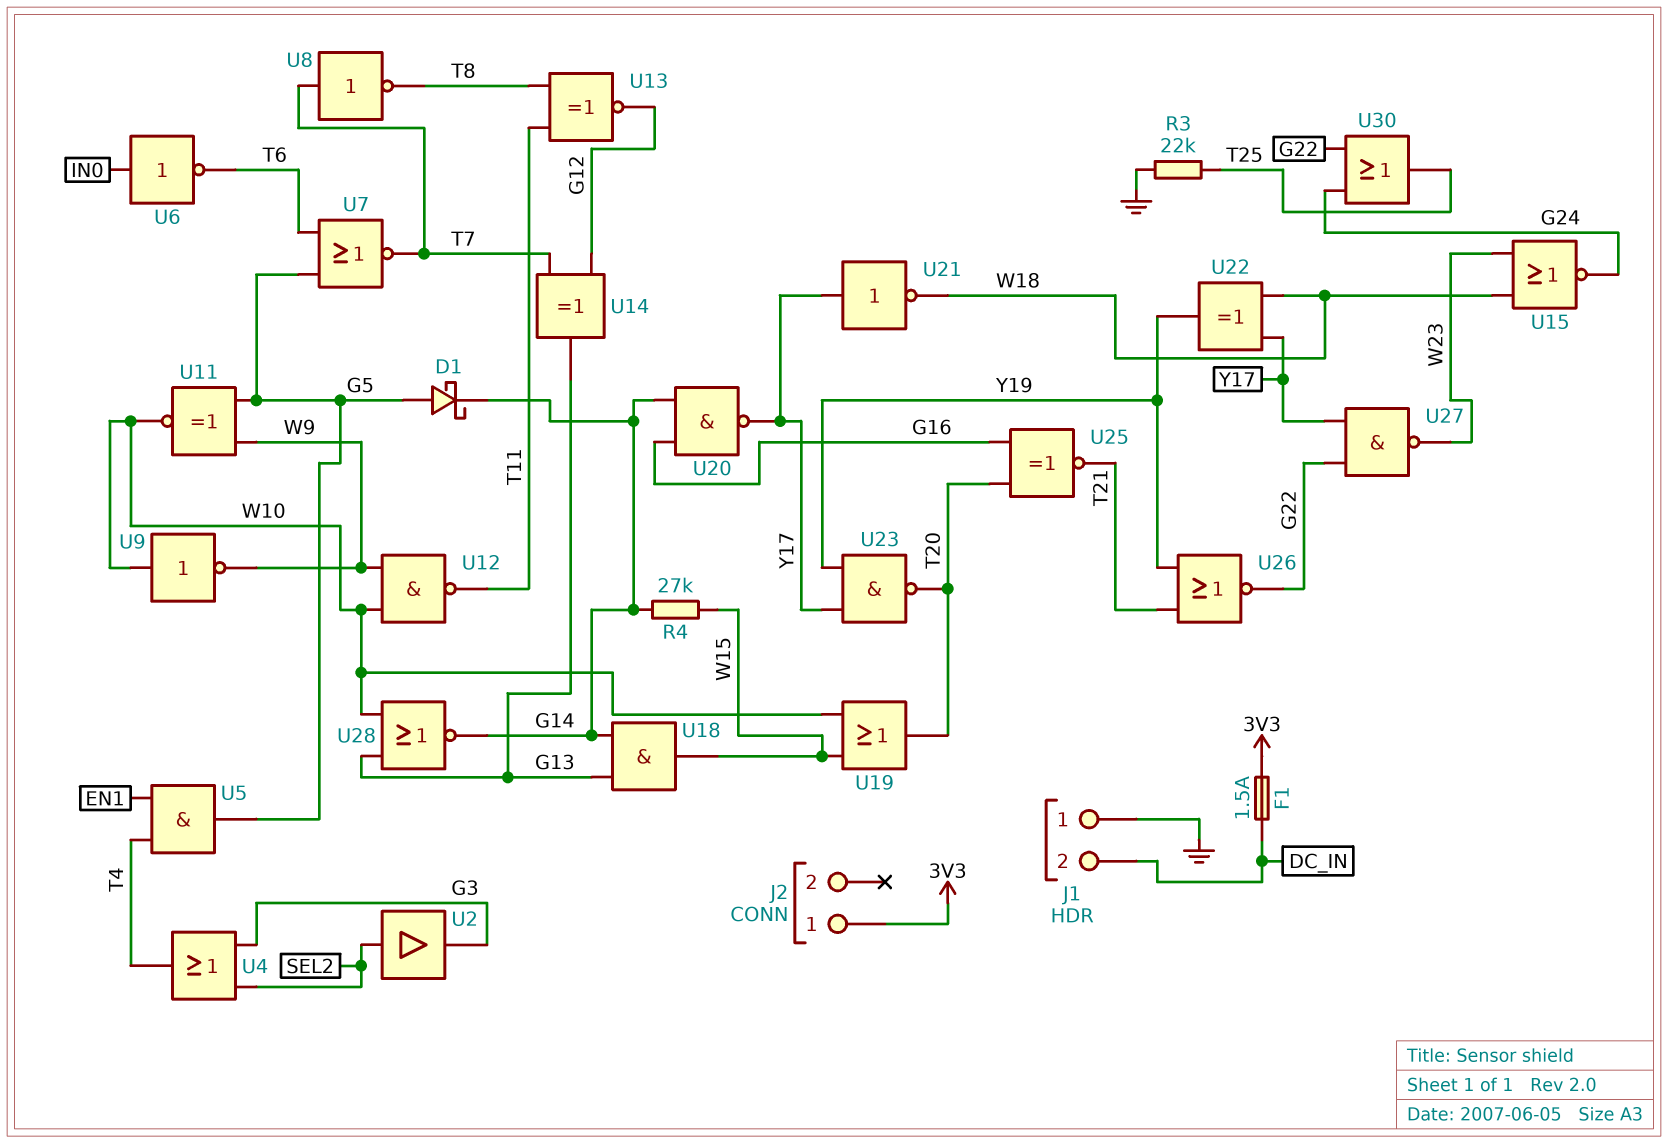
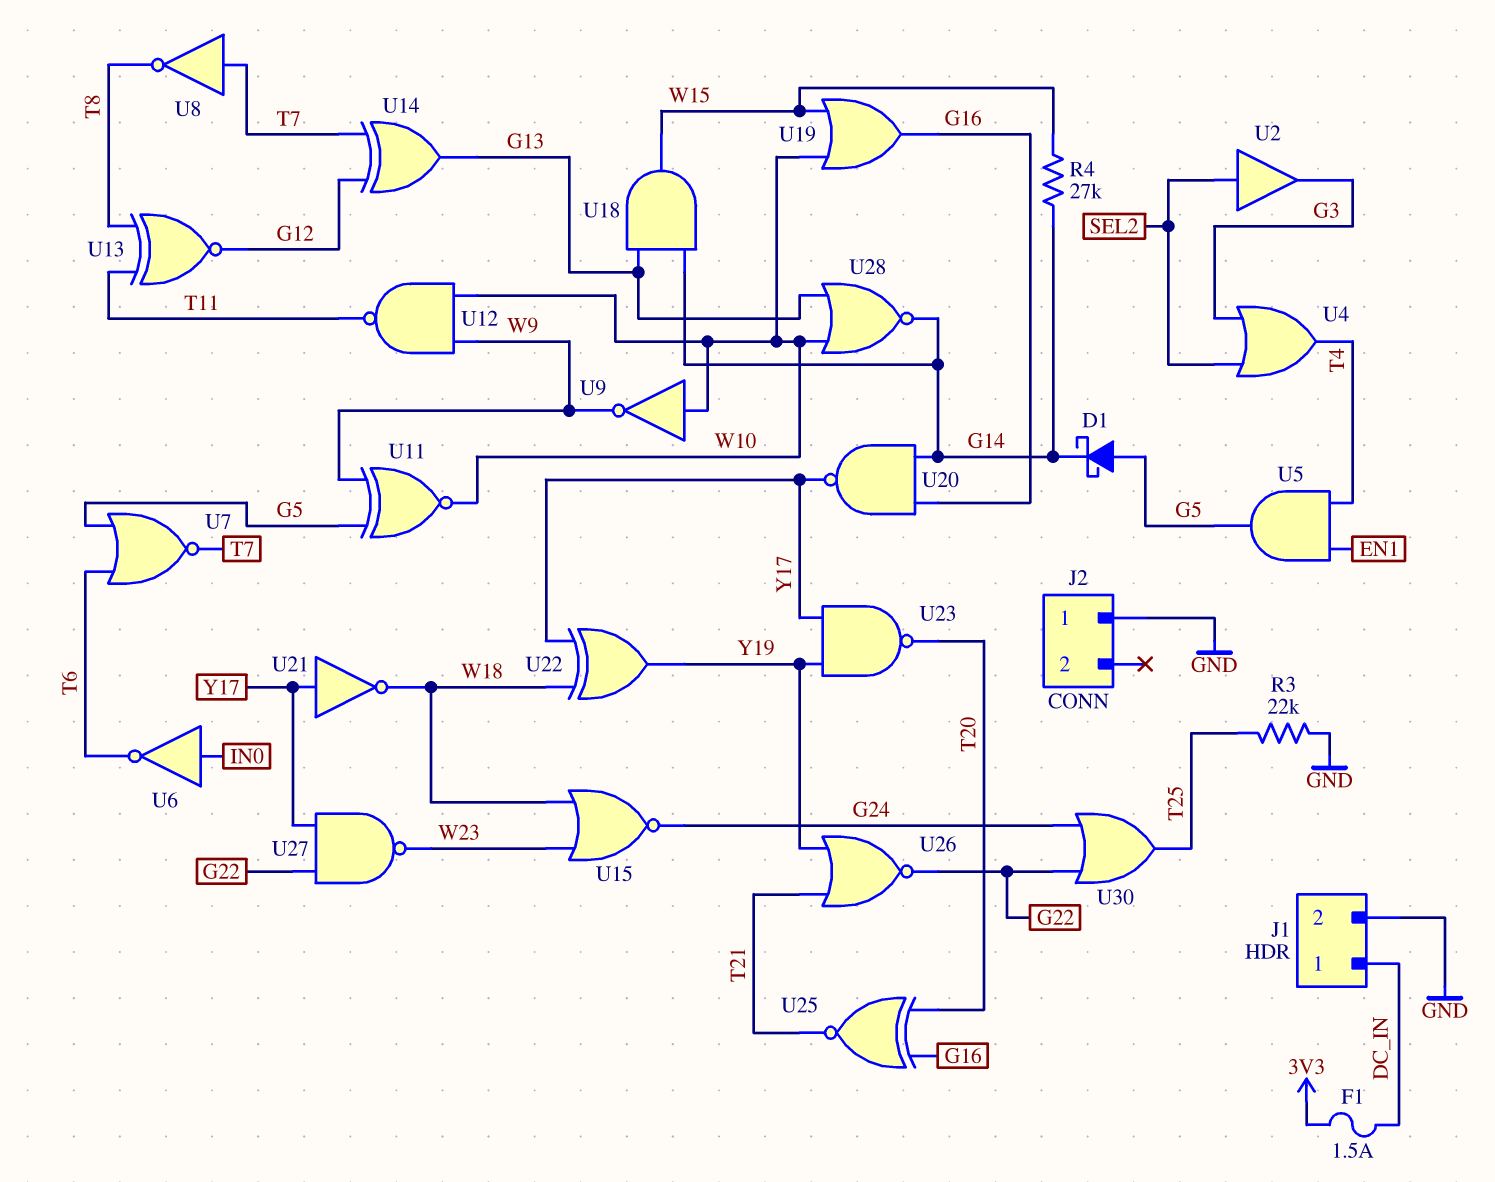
J1 pin 1: GND -> DC_IN
J1 pin 2: DC_IN -> GND
J2 pin 1: 3V3 -> GND
U19: OR (in W10, in W15, out T20) -> OR (in W10, in W15, out G16)

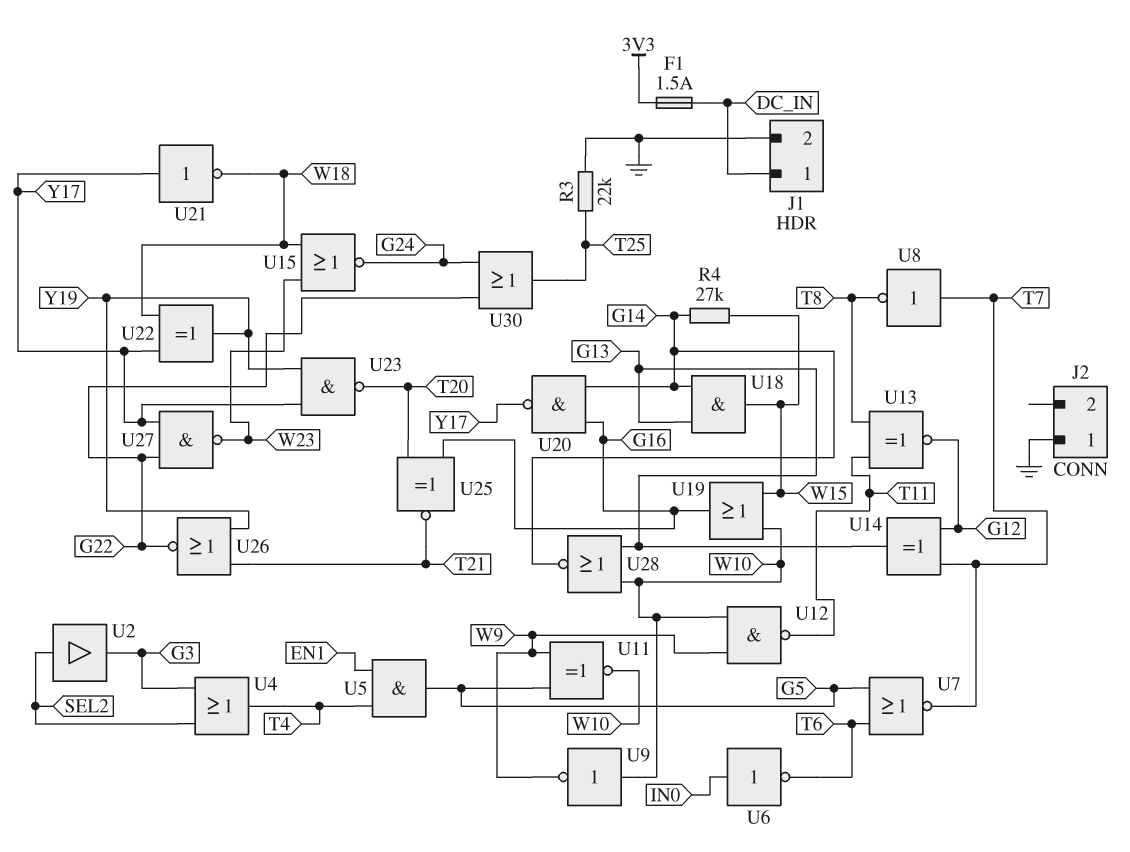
D1: schottky (A G5, K G14) -> none

